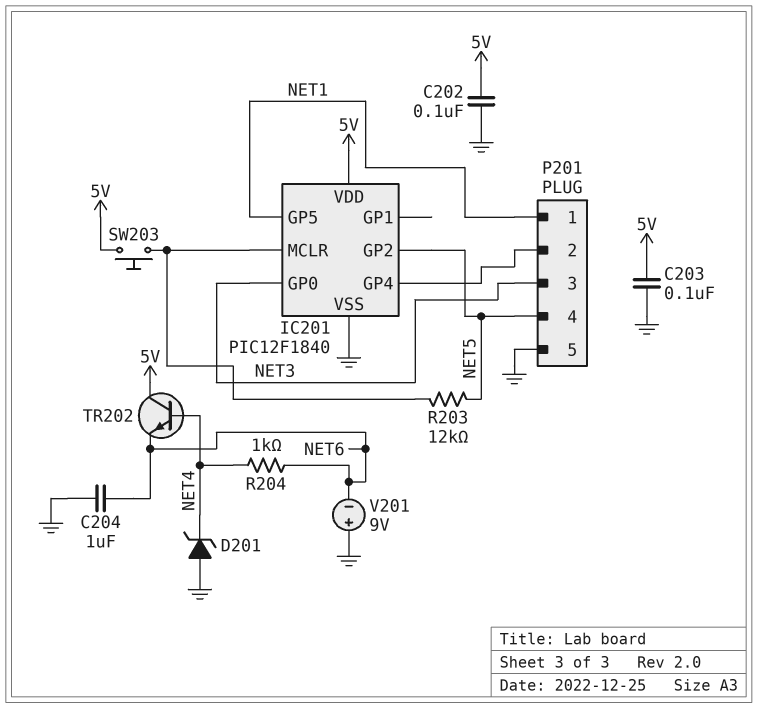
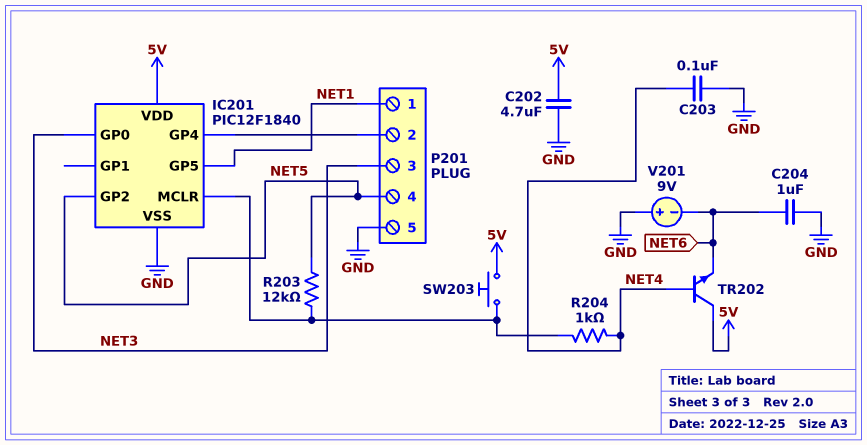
C202: 100nF (5V, GND) -> 4.7uF (5V, GND)
C203: 100nF (5V, GND) -> 100nF (GND, NET4)
D201: zener (A GND, K NET4) -> none
R204: 1k (NET4, NET6) -> 1k (IC201/MCLR, NET4)

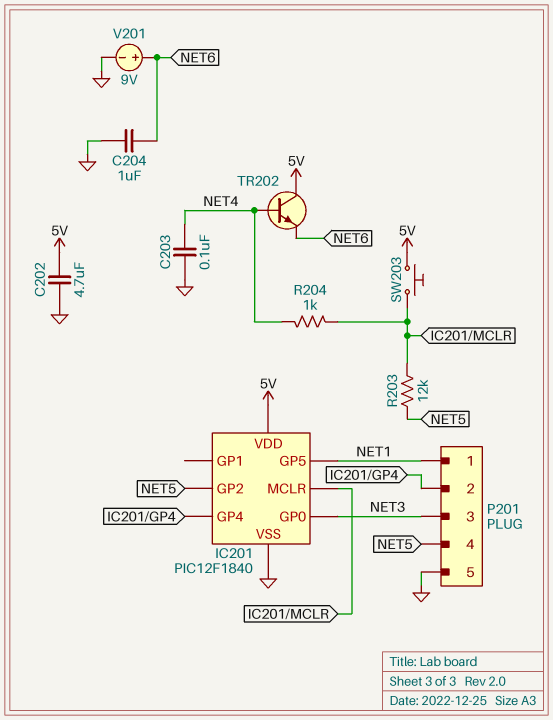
V201: 9V (plus GND, minus NET6) -> 9V (plus NET6, minus GND)

